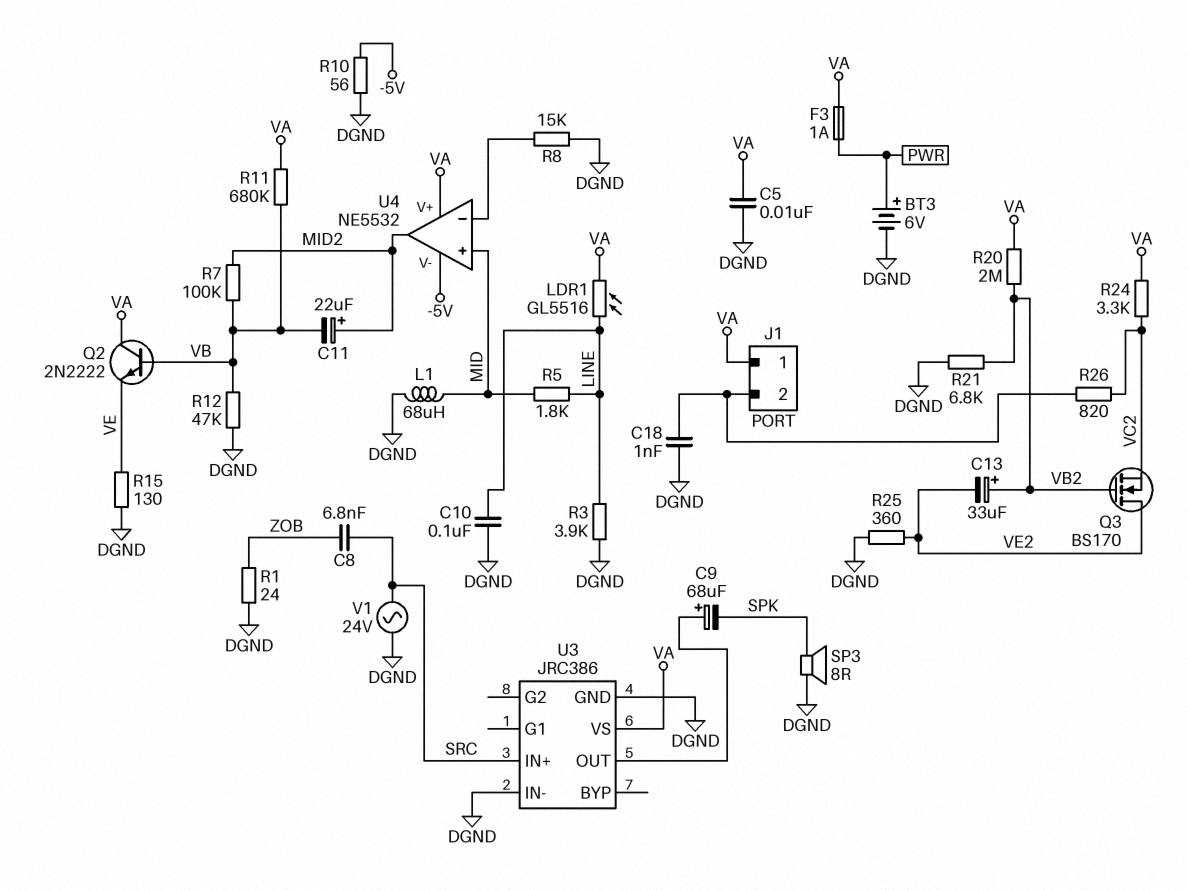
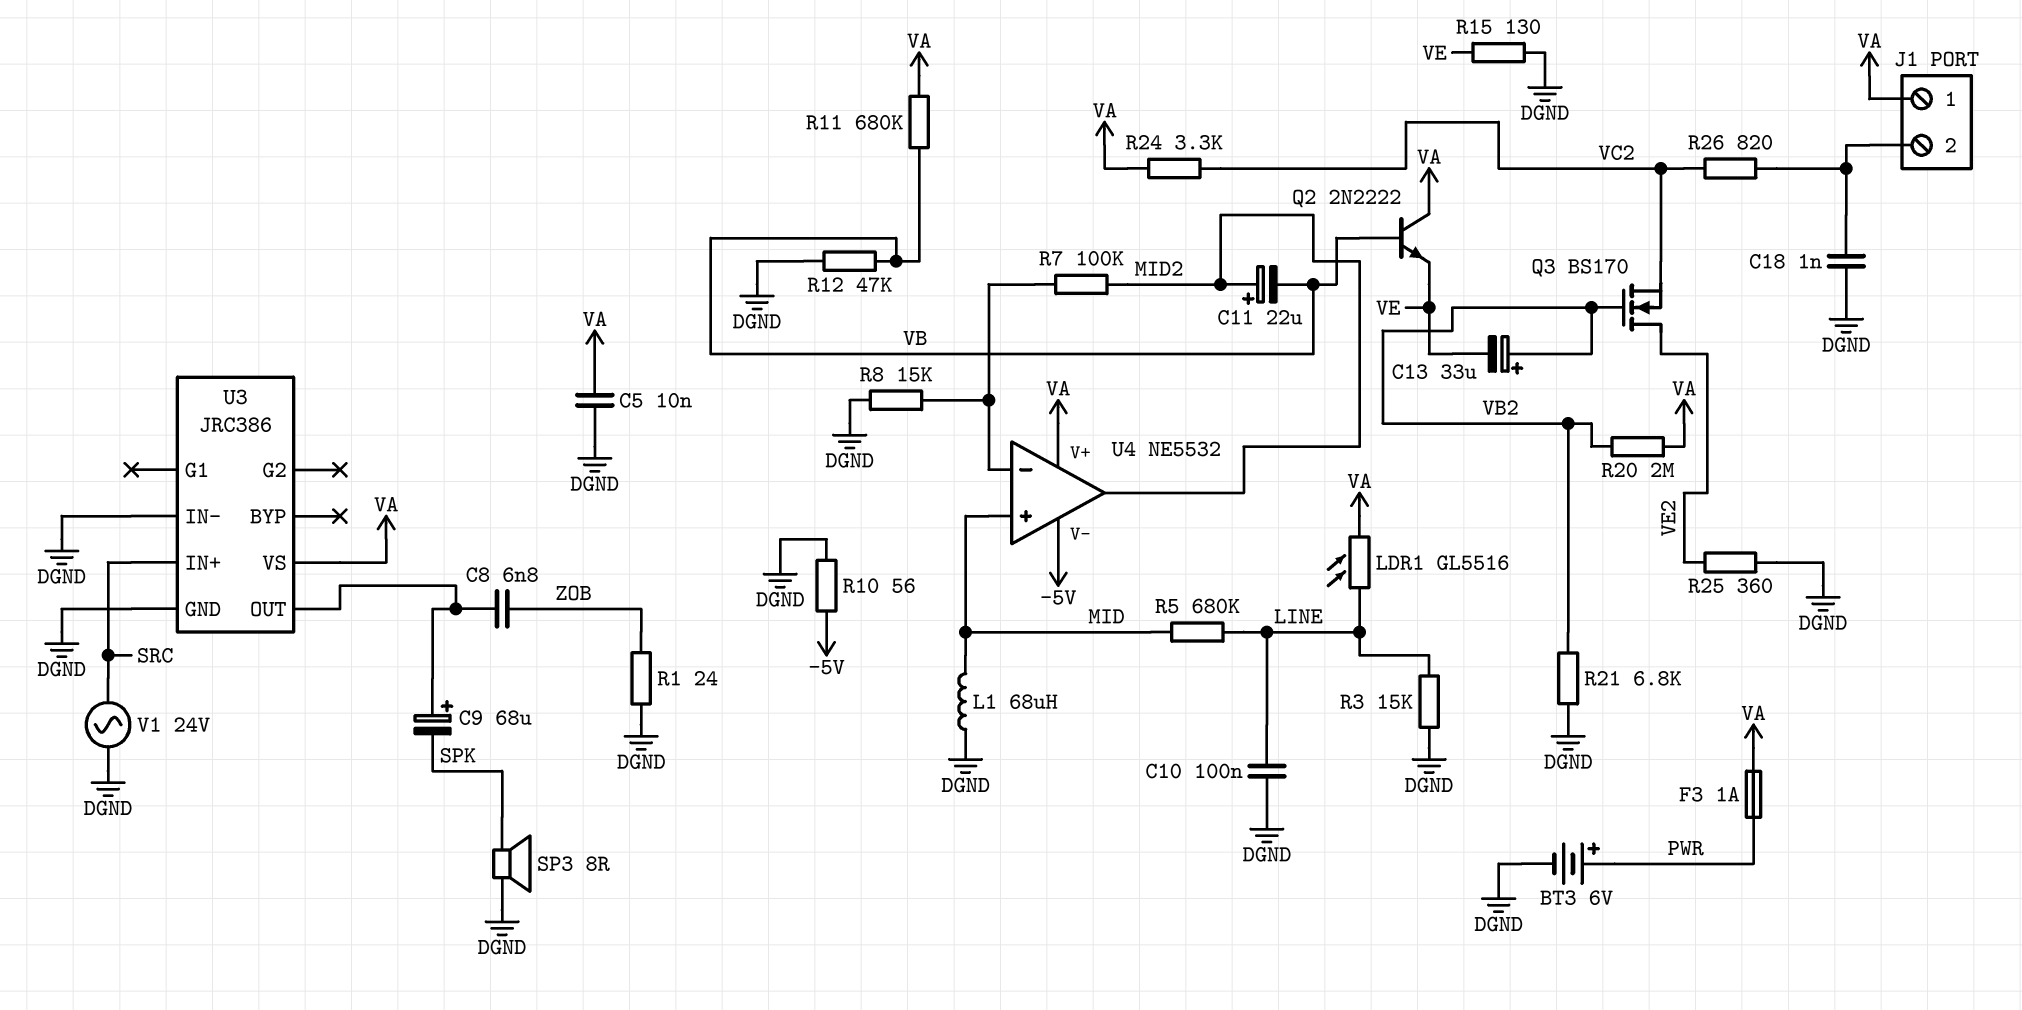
C8: 6.8nF (SRC, ZOB) -> 6.8nF (U3/OUT, ZOB)
C13: 33uF (plus VB2, minus VE2) -> 33uF (plus VB2, minus VE)
R3: 3.9k (DGND, LINE) -> 15k (DGND, LINE)
R5: 1.8k (LINE, MID) -> 680k (LINE, MID)
R7: 100k (MID2, VB) -> 100k (MID2, U4/in-)

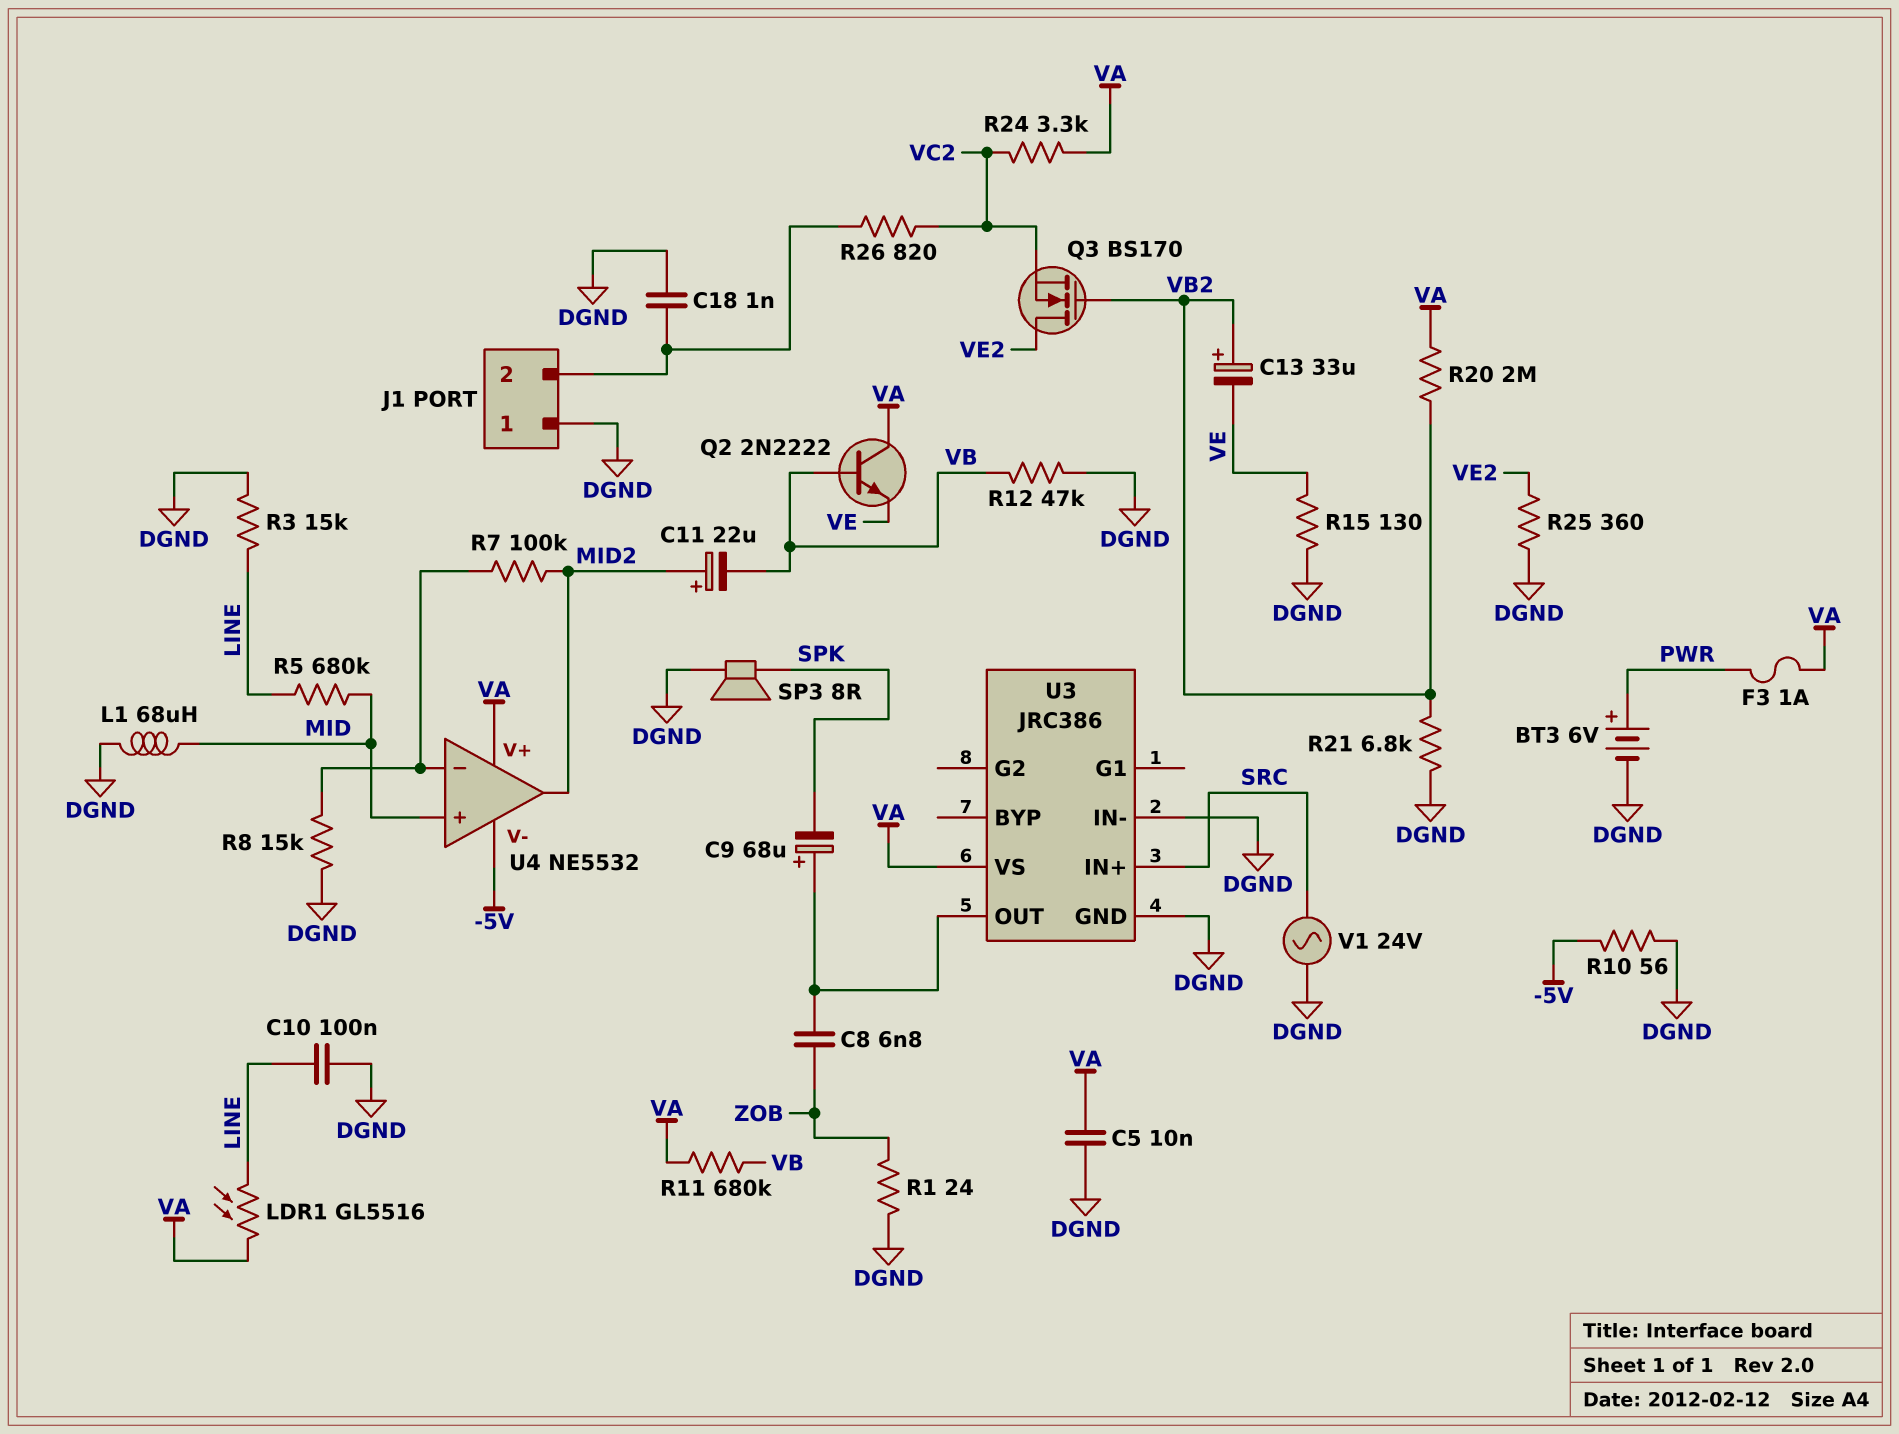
J1 pin 1: VA -> DGND

